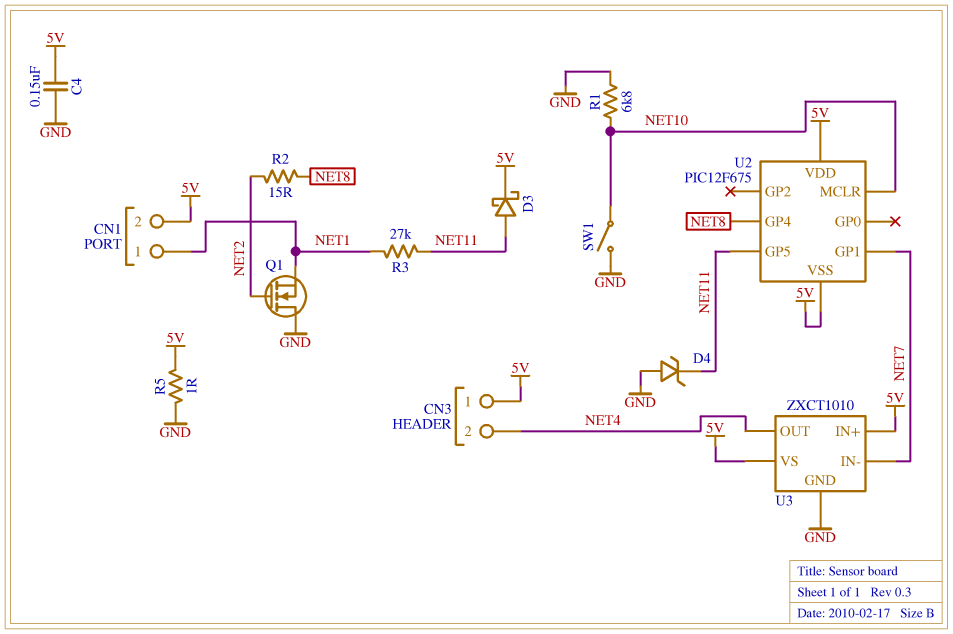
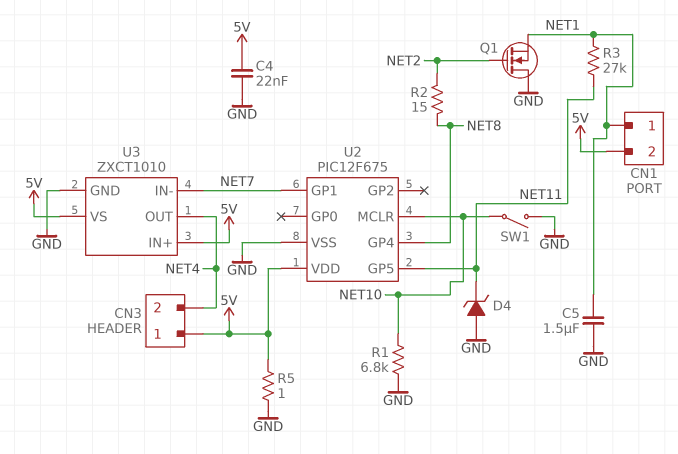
C4: 150nF (5V, GND) -> 22nF (5V, GND)
C5: none -> 1.5uF (GND, NET1)
D3: schottky (A NET11, K 5V) -> none
U2 pin VSS: 5V -> GND

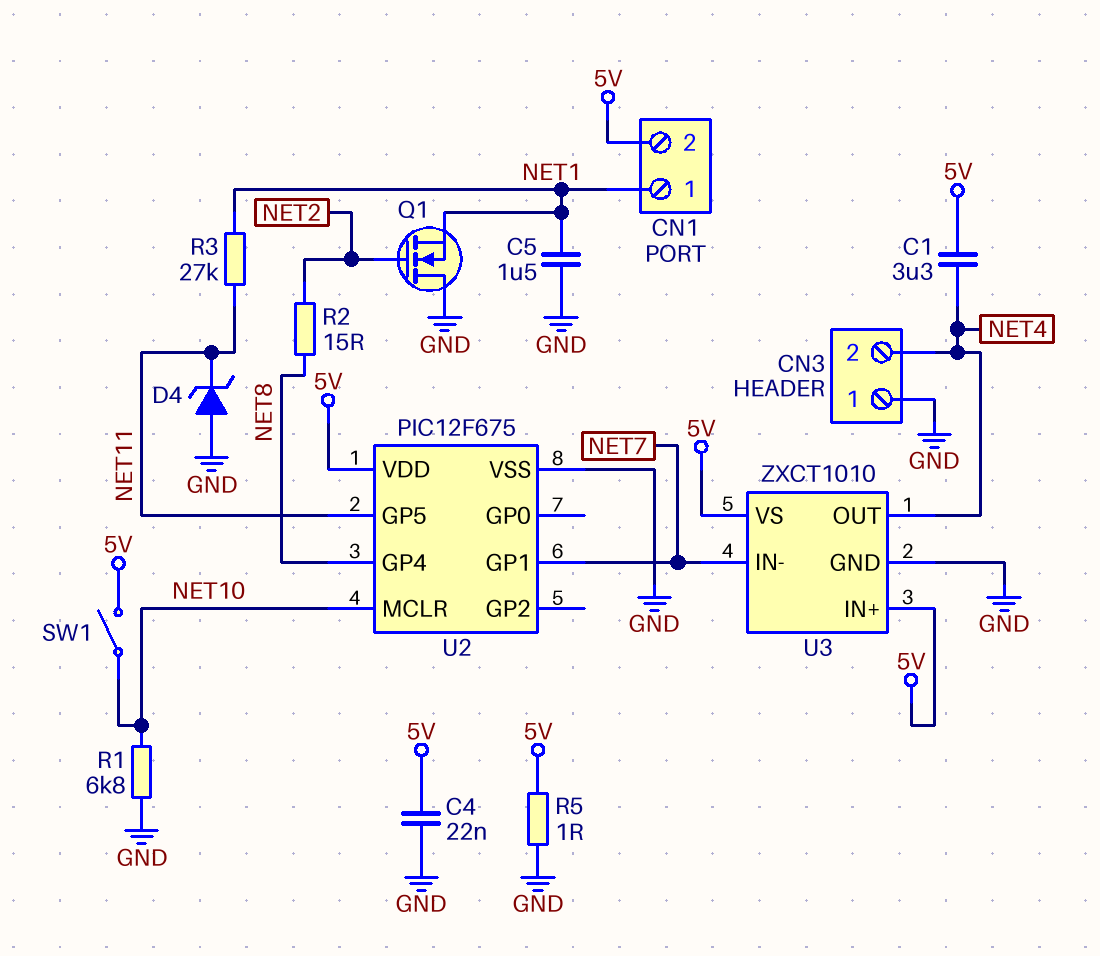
C1: none -> 3.3uF (5V, NET4)
CN3 pin 1: 5V -> GND
SW1: switch (GND, NET10) -> switch (5V, NET10)

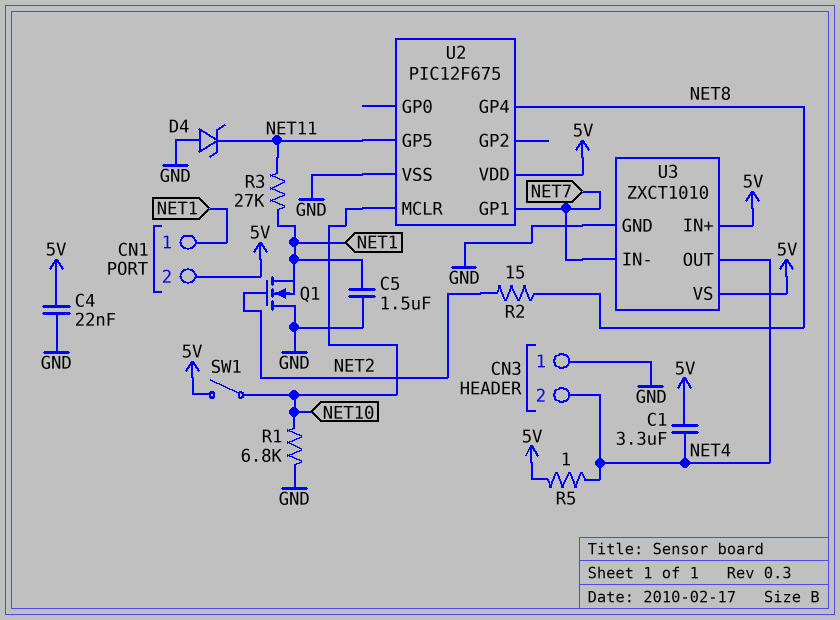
R5: 1 (5V, GND) -> 1 (5V, NET4)

